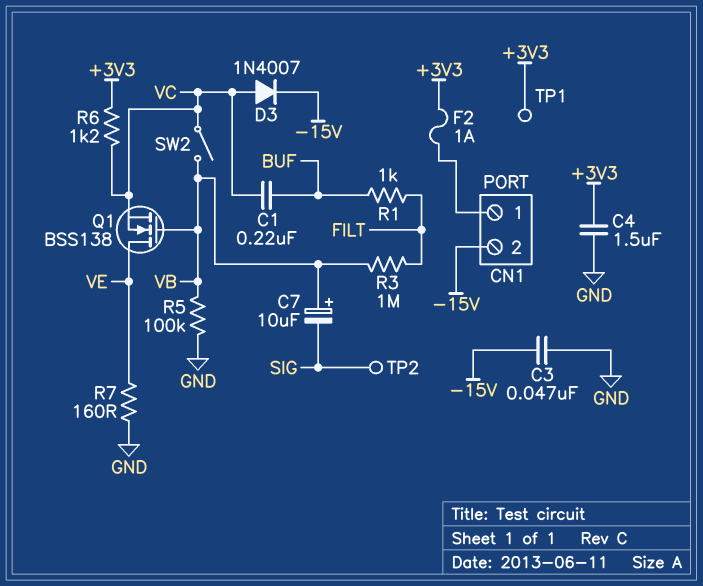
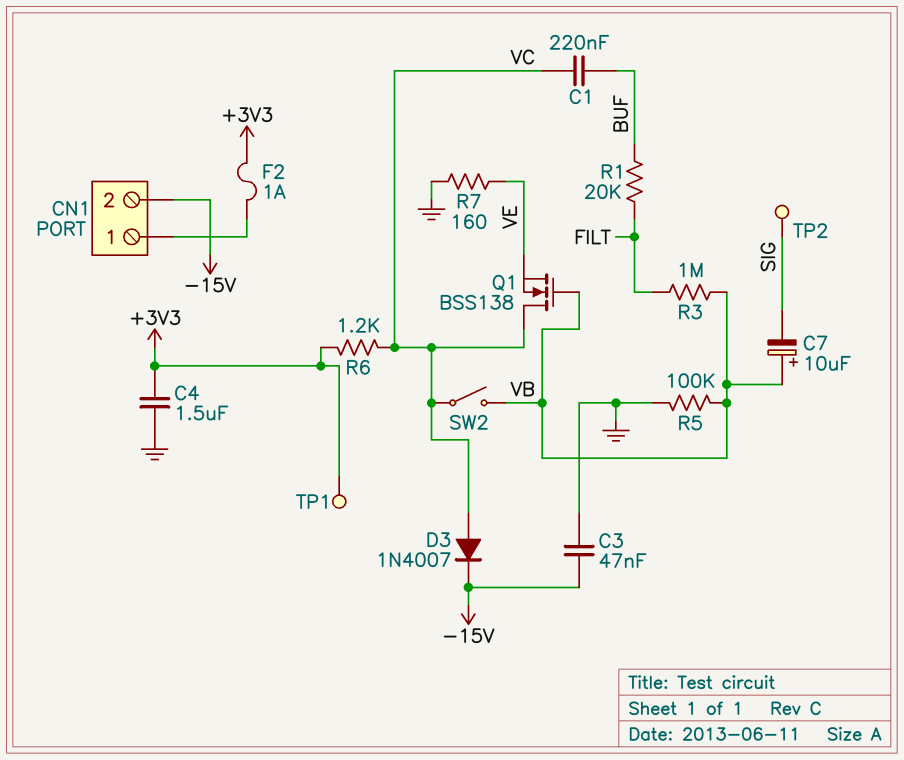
Q1: NMOS BSS138 (G VB, D VE, S VC) -> NMOS BSS138 (G VB, D VC, S VE)
R1: 1k (BUF, FILT) -> 20k (BUF, FILT)

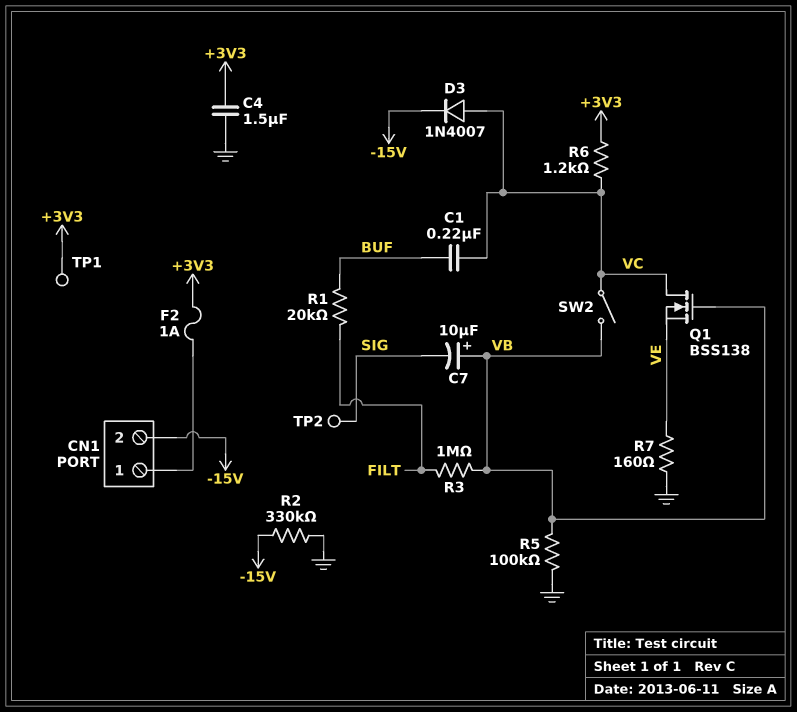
C3: 47nF (-15V, GND) -> none
R2: none -> 330k (-15V, GND)

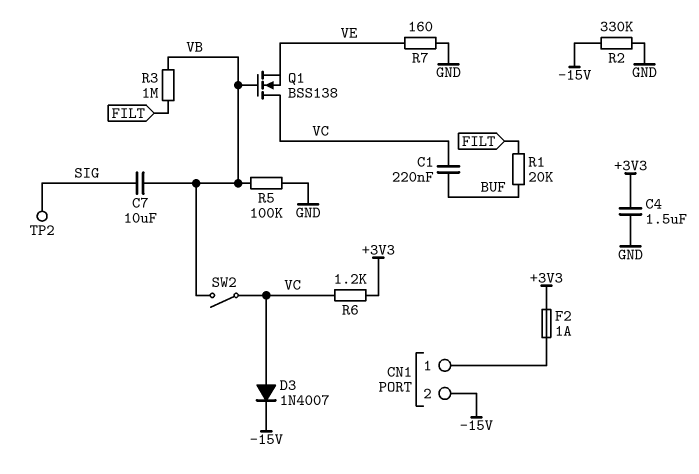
C7: 10uF (plus VB, minus SIG) -> 10uF (SIG, VB)
TP1: test point (+3V3) -> none

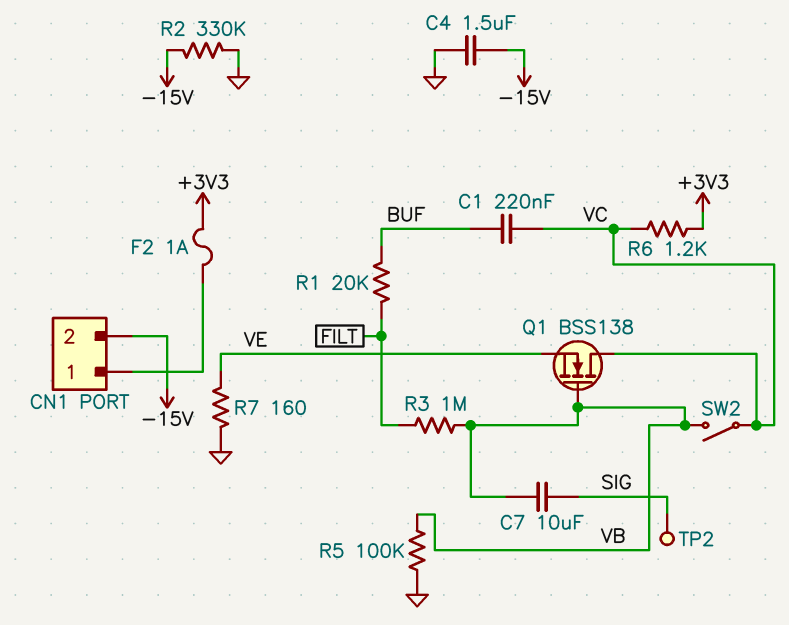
C4: 1.5uF (+3V3, GND) -> 1.5uF (-15V, GND)
D3: diode 1N4007 (A VC, K -15V) -> none

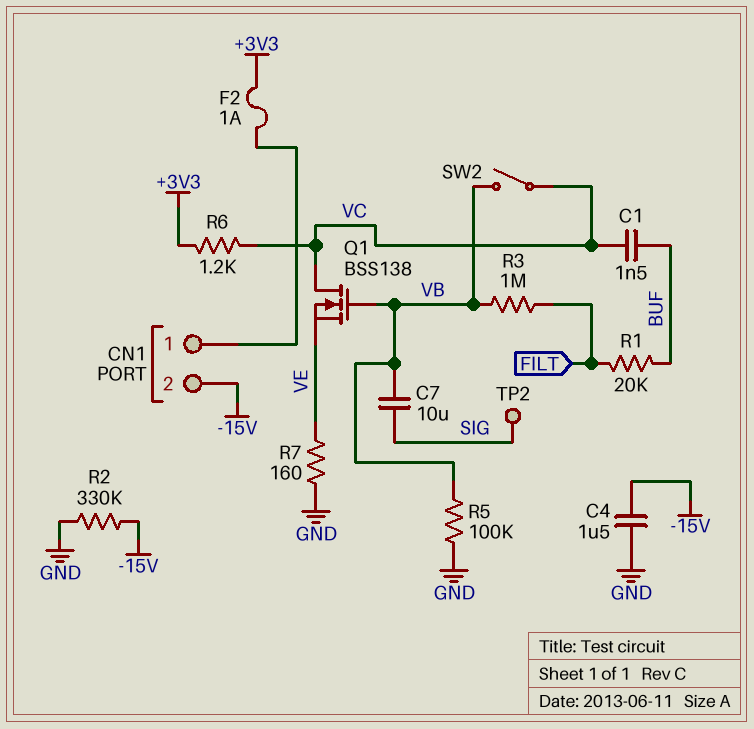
C1: 220nF (BUF, VC) -> 1.5nF (BUF, VC)

